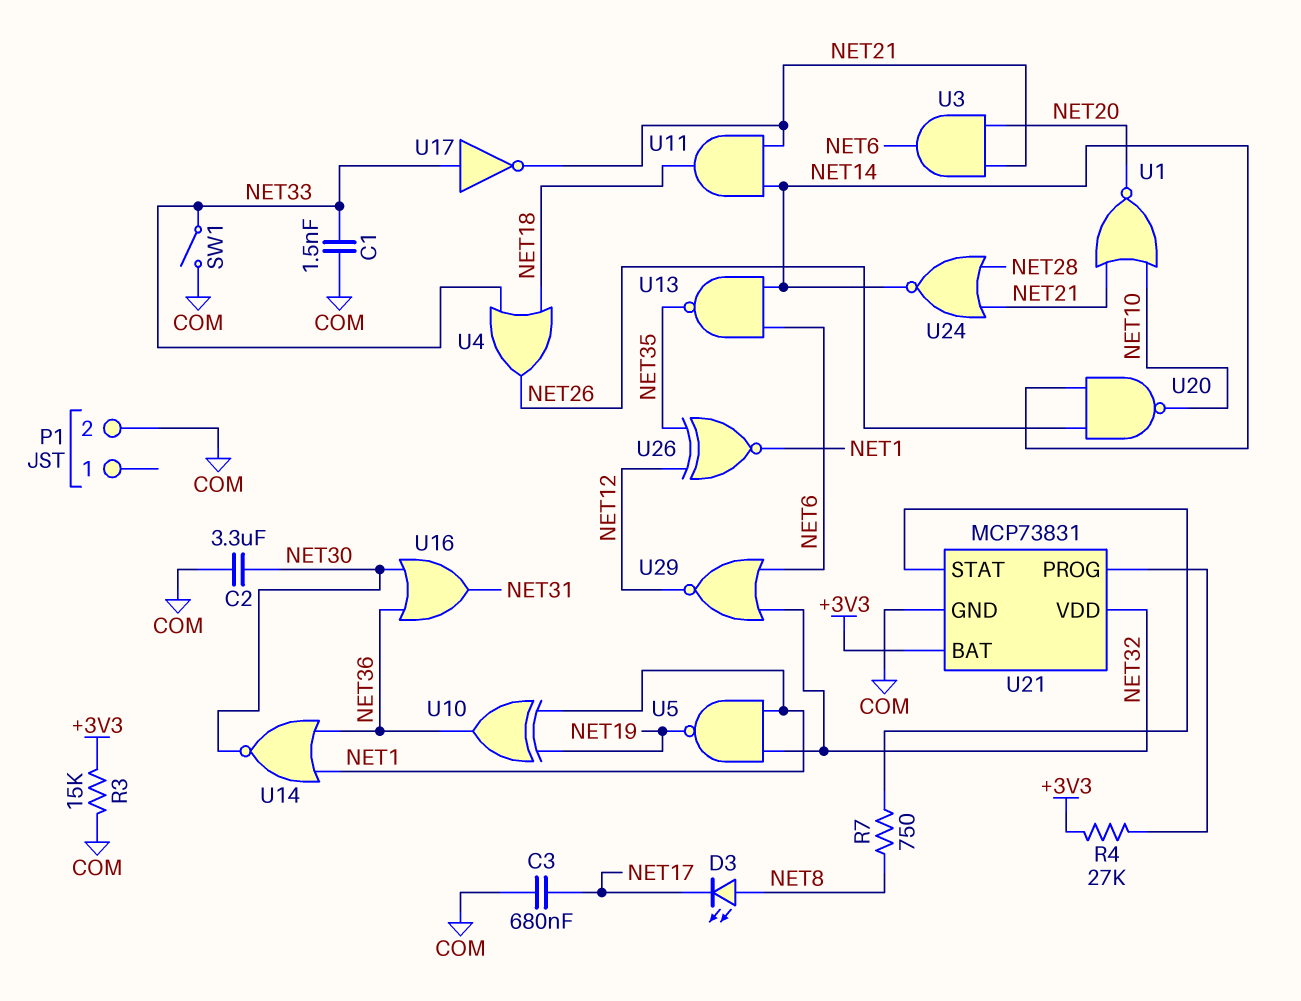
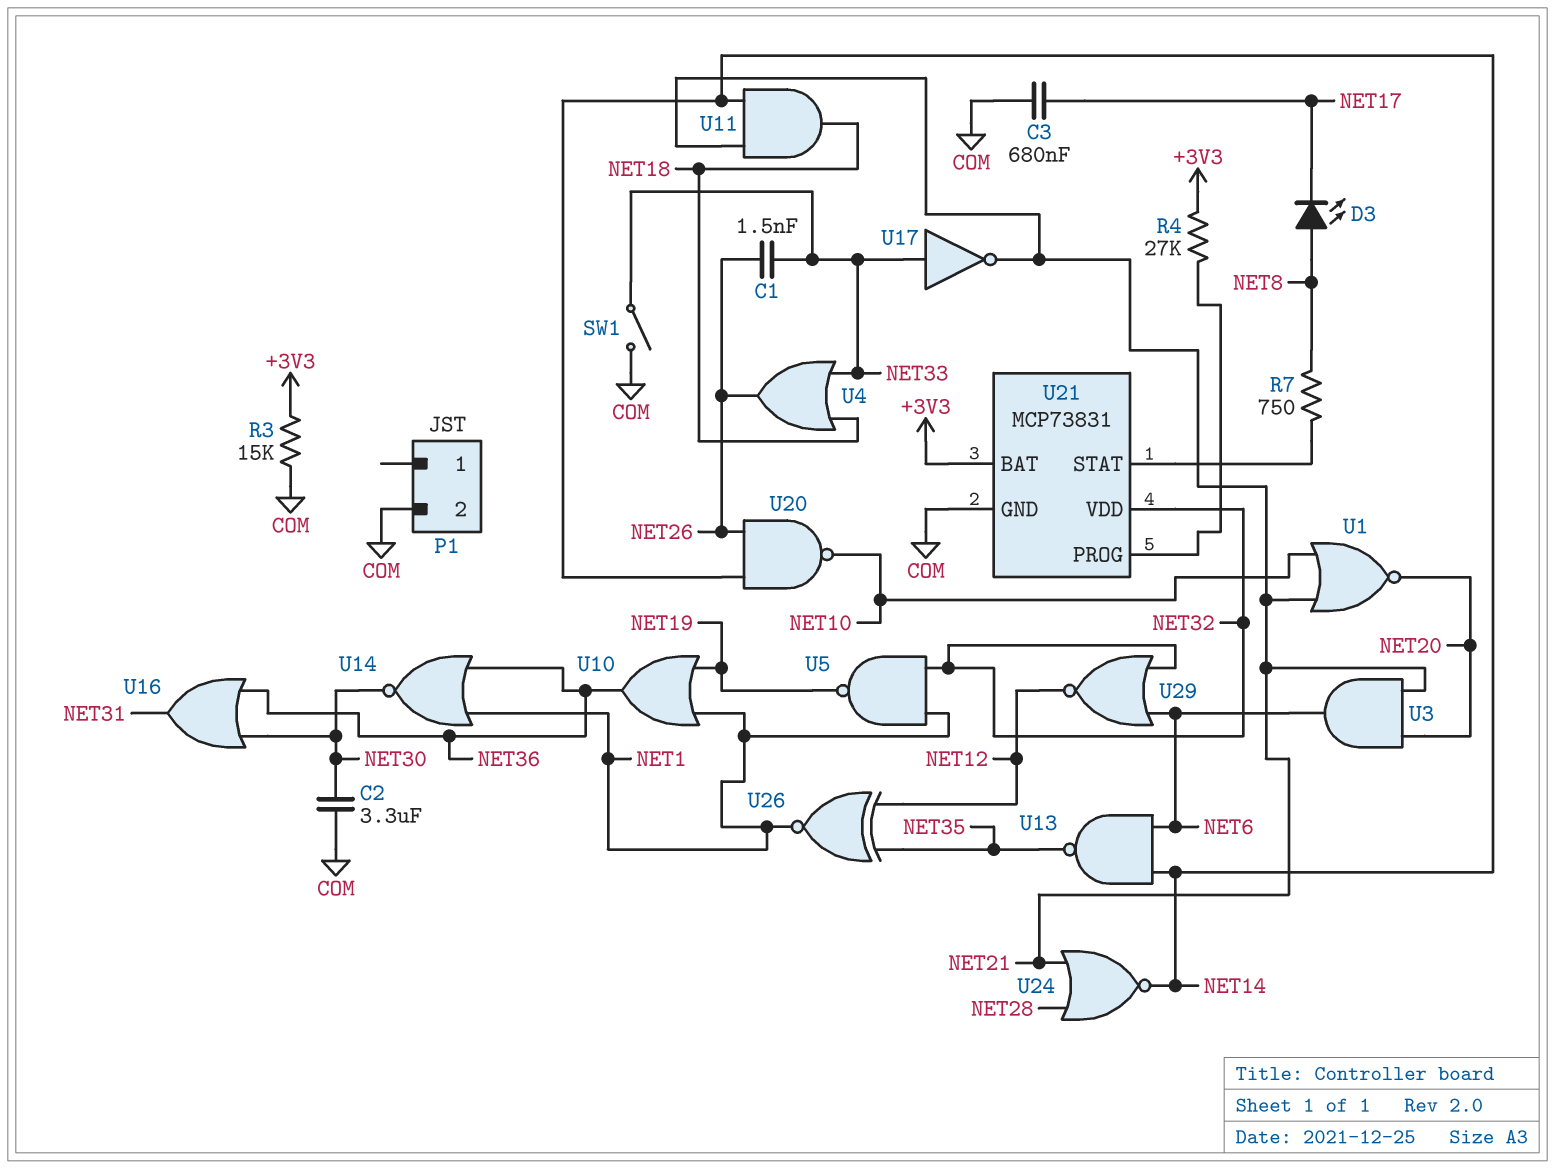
C1: 1.5nF (COM, NET33) -> 1.5nF (NET26, NET33)
U10: XOR (in NET1, in NET19, out NET36) -> OR (in NET1, in NET19, out NET36)

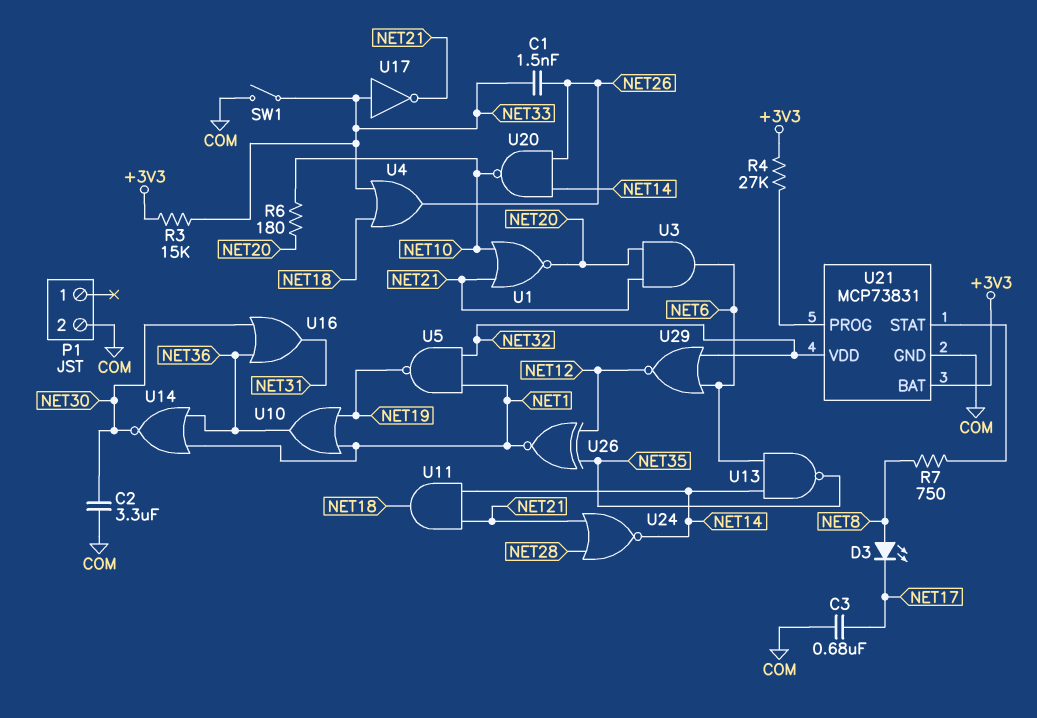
R3: 15k (+3V3, COM) -> 15k (+3V3, NET33)
R6: none -> 180 (NET10, NET20)

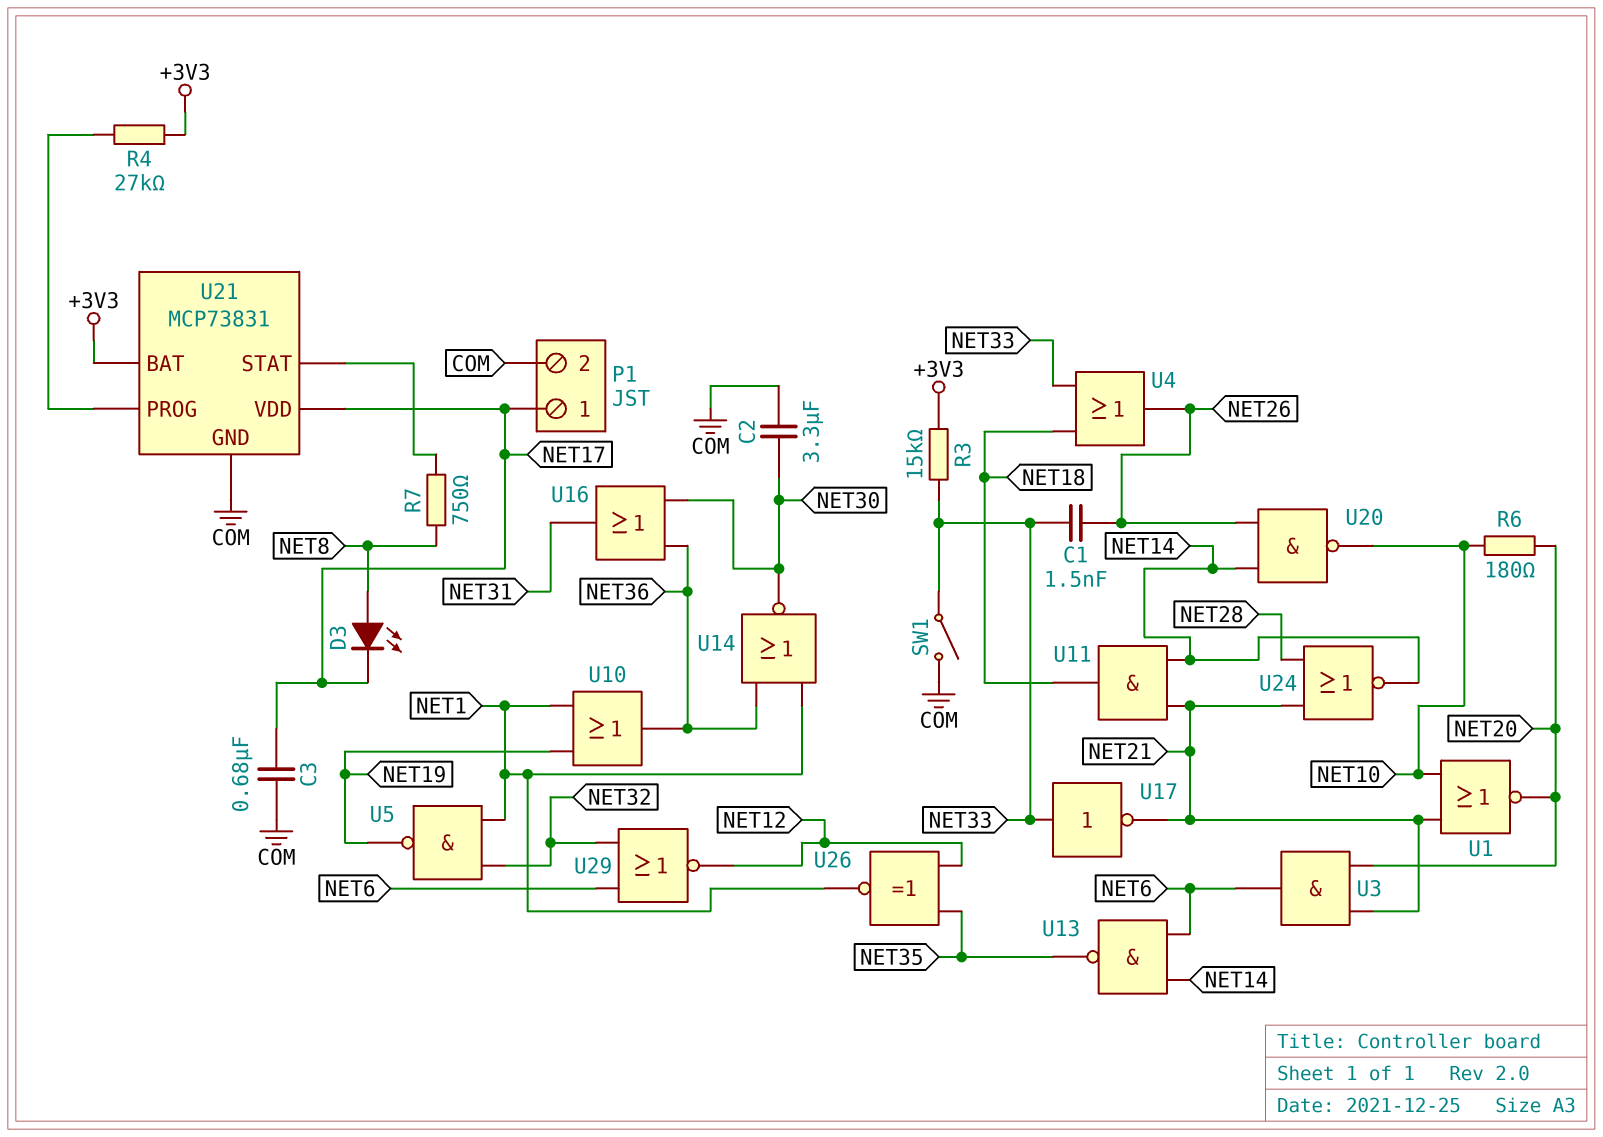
P1 pin 1: none -> NET17
U21 pin VDD: NET32 -> NET17

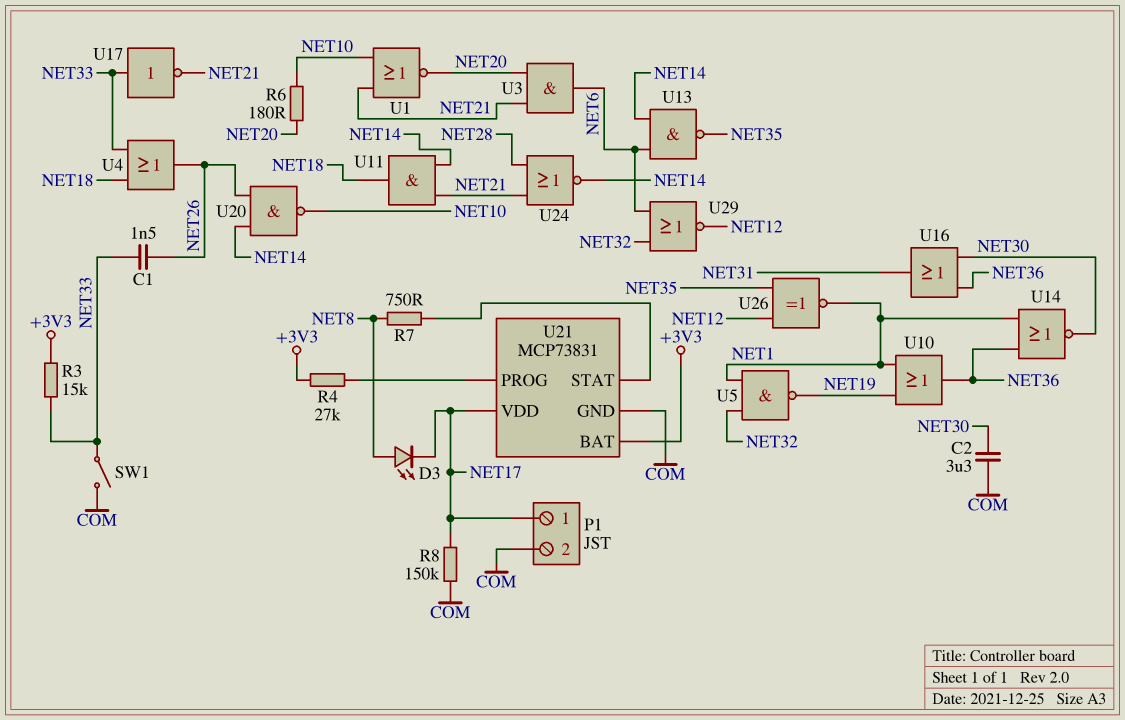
C3: 680nF (COM, NET17) -> none
R8: none -> 150k (COM, NET17)

